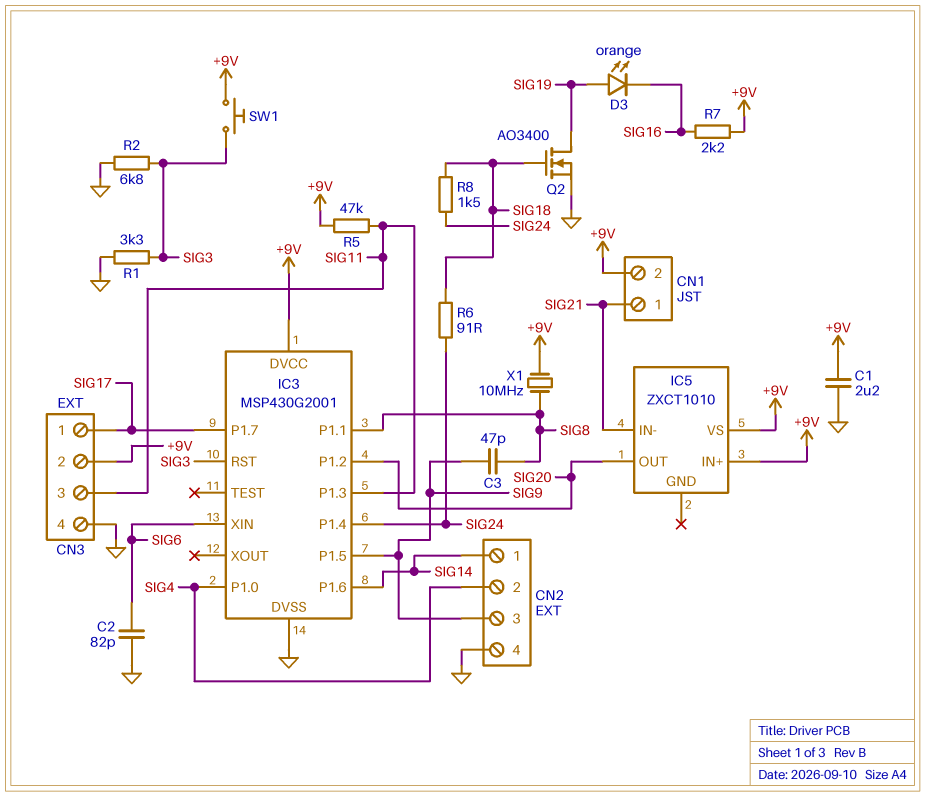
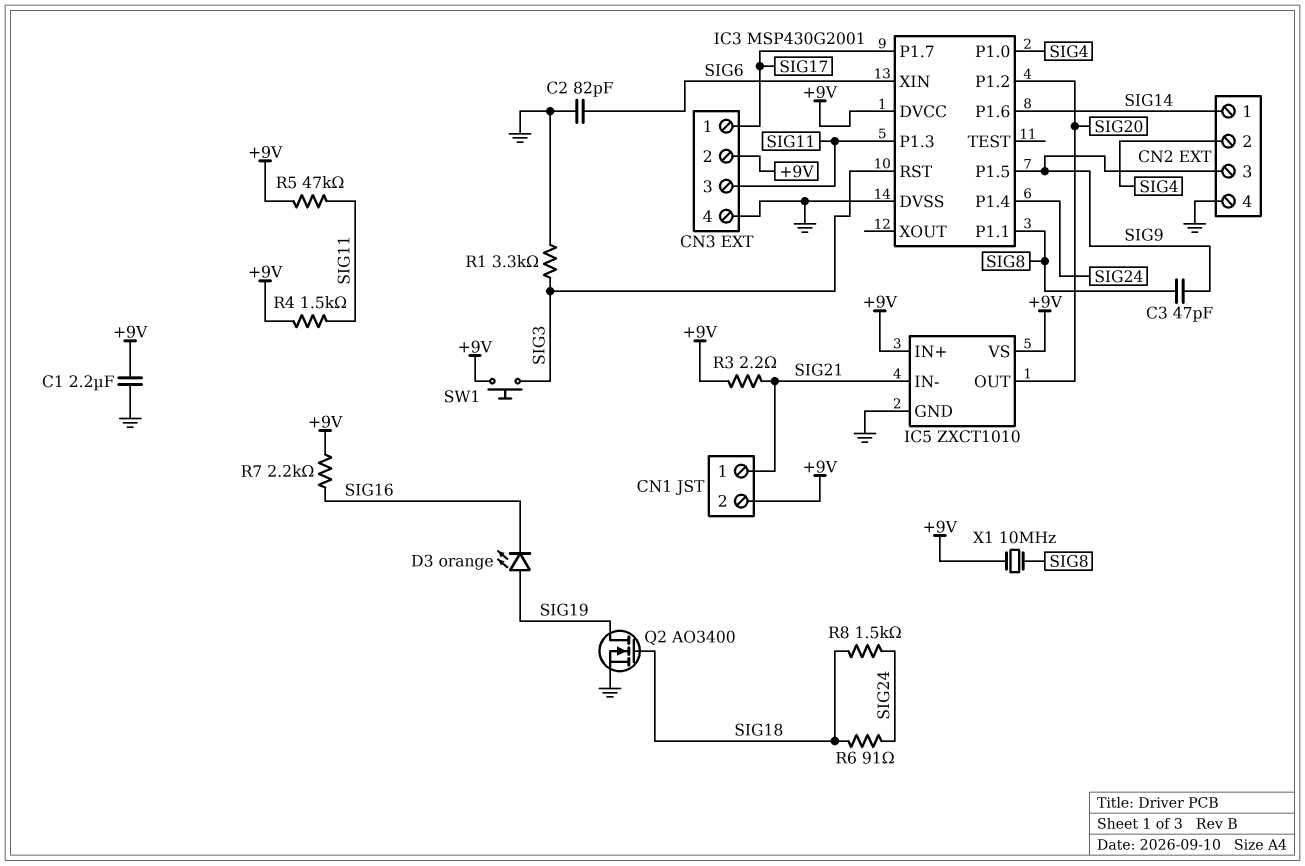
IC5 pin GND: none -> GND
R2: 6.8k (GND, SIG3) -> none
R3: none -> 2.2 (+9V, SIG21)
R4: none -> 1.5k (+9V, SIG11)

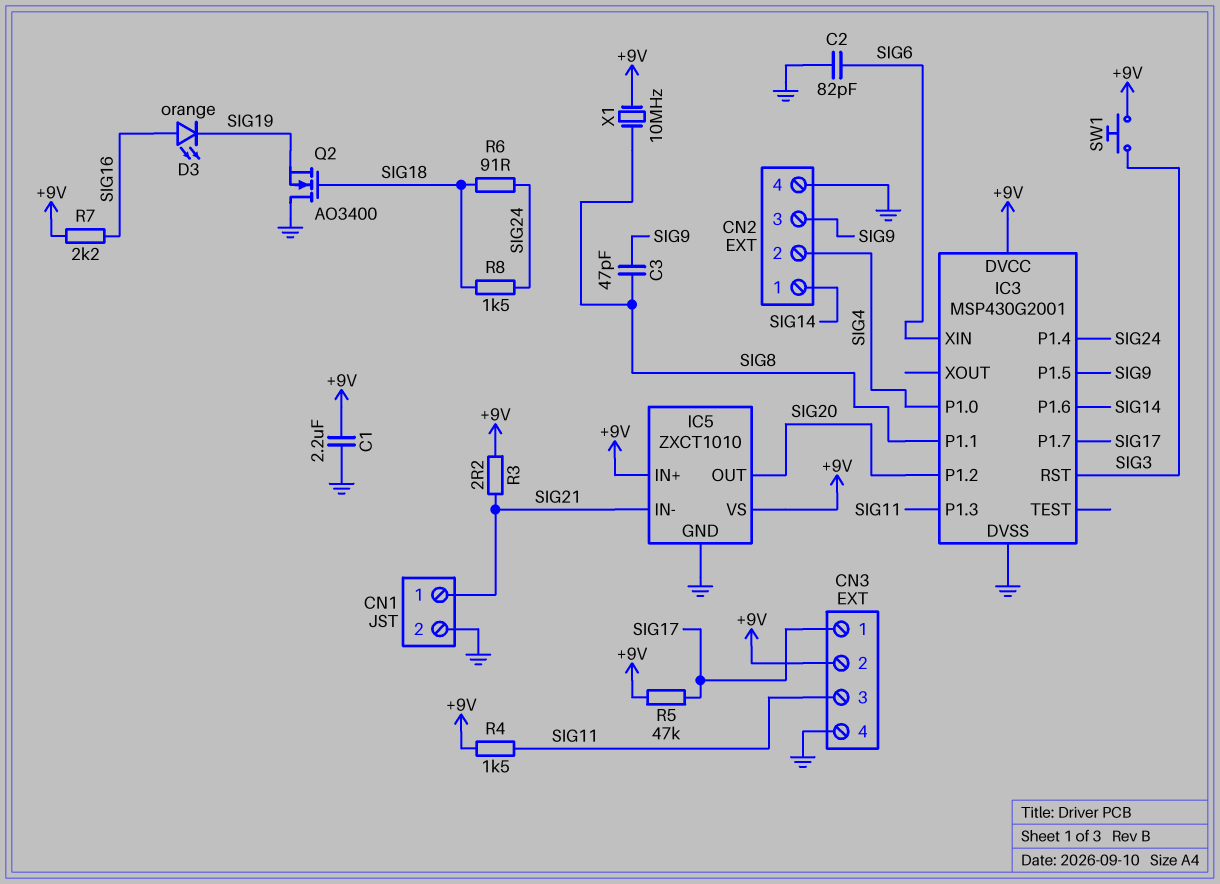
CN1 pin 2: +9V -> GND
D3: LED orange (A SIG19, K SIG16) -> LED orange (A SIG16, K SIG19)
Q2: NMOS AO3400 (G SIG18, D SIG19, S GND) -> NMOS AO3400 (G SIG18, D GND, S SIG19)
R1: 3.3k (GND, SIG3) -> none
R5: 47k (+9V, SIG11) -> 47k (+9V, SIG17)

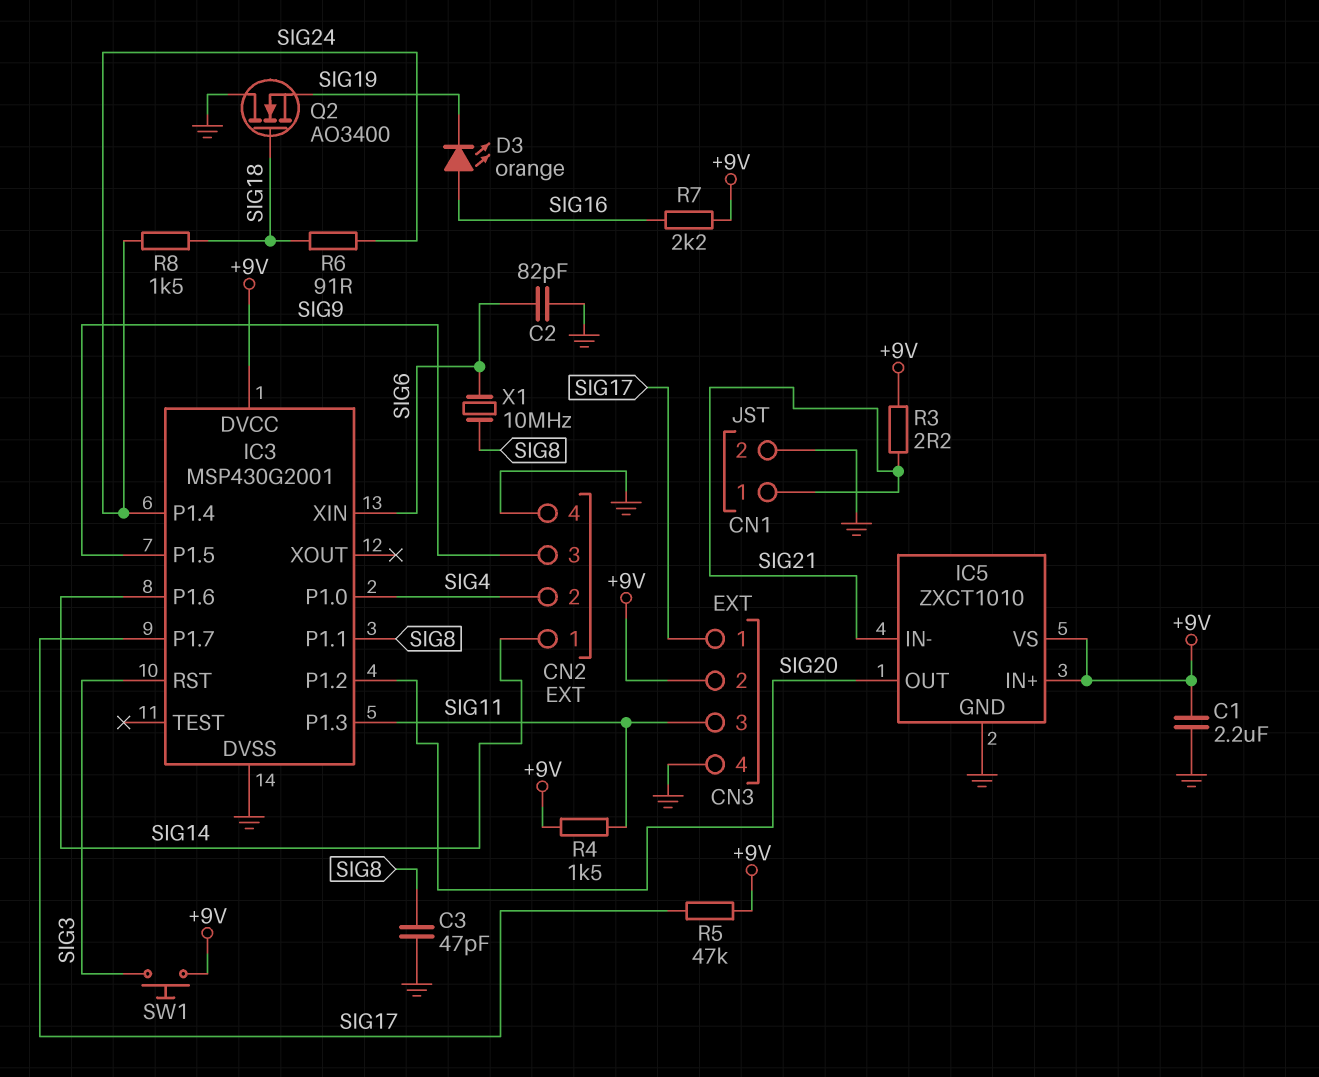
C3: 47pF (SIG8, SIG9) -> 47pF (GND, SIG8)
X1: 10MHz (+9V, SIG8) -> 10MHz (SIG6, SIG8)

